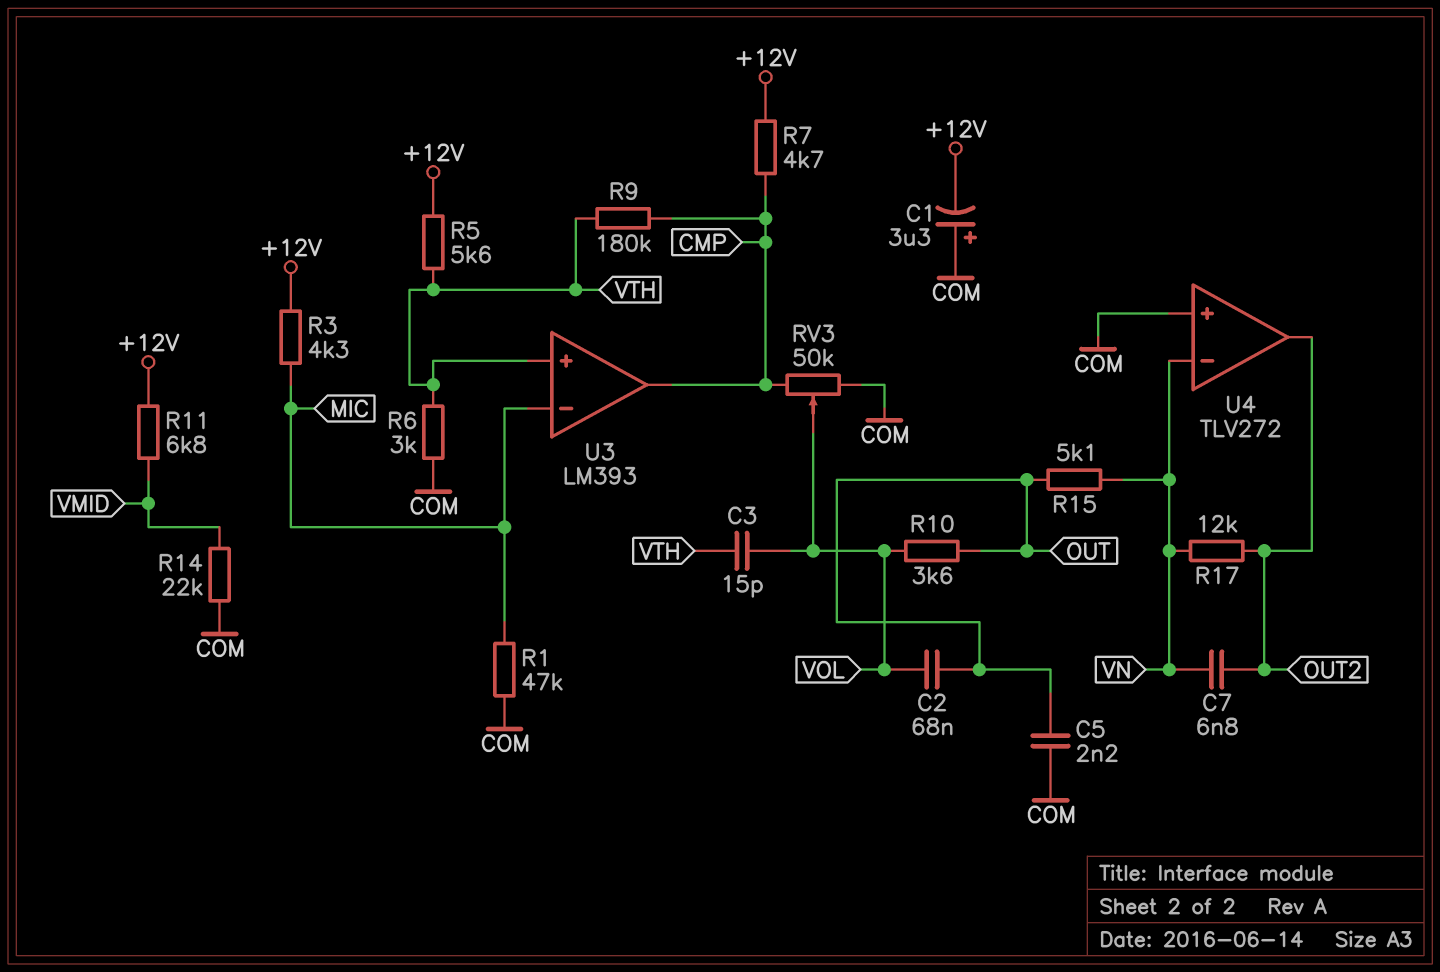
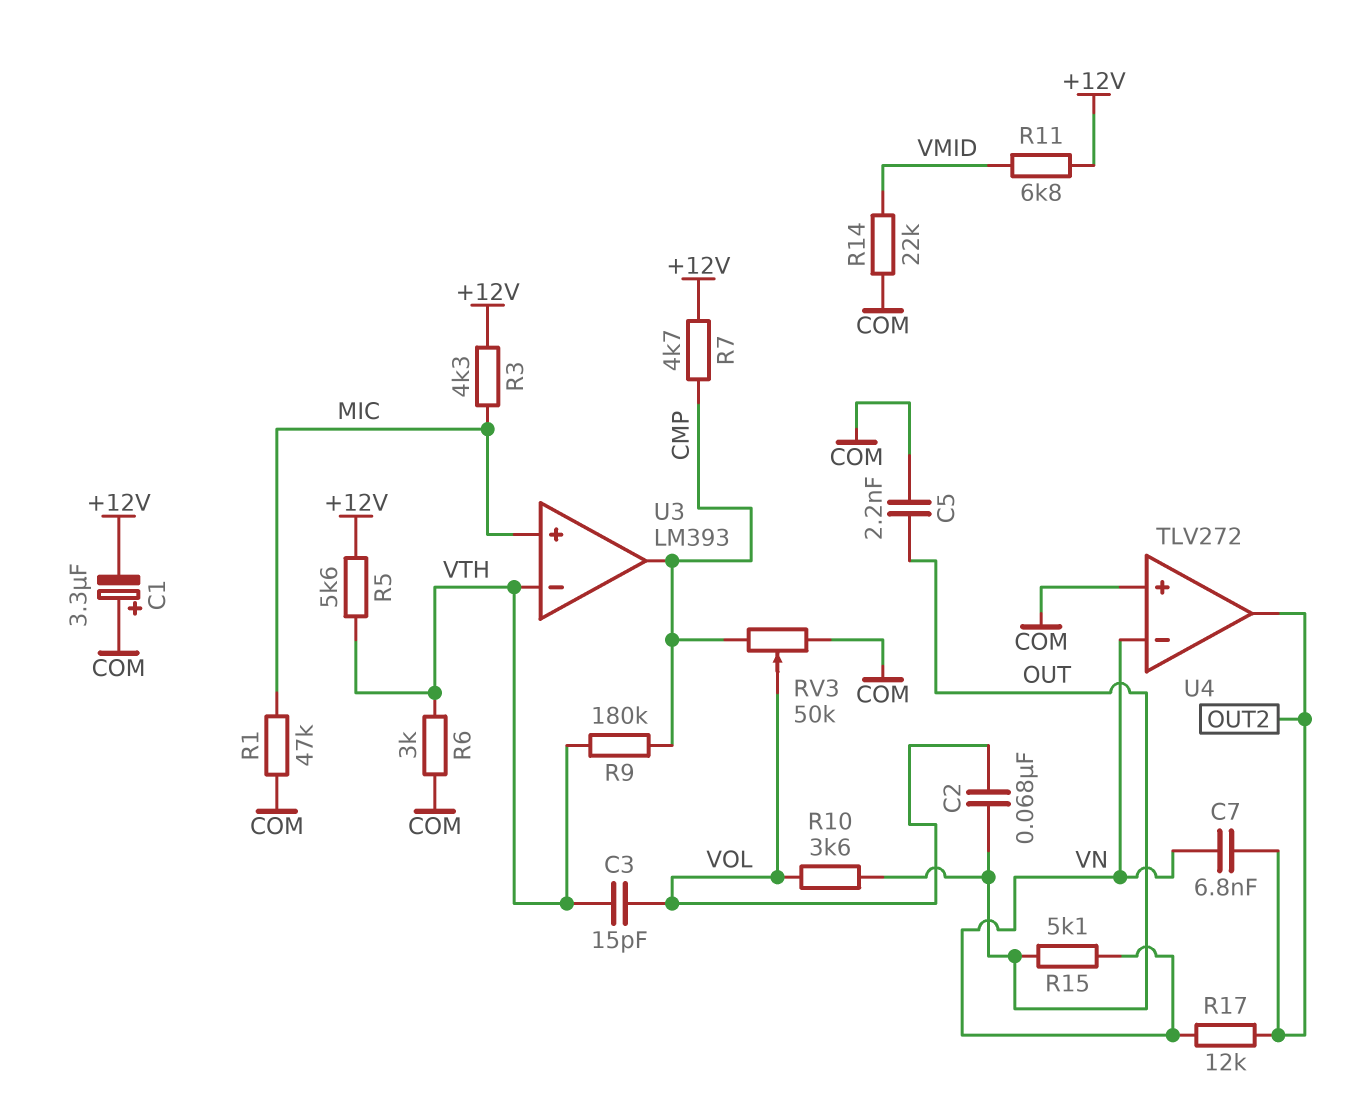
U3 pin in+: VTH -> MIC
U3 pin in-: MIC -> VTH

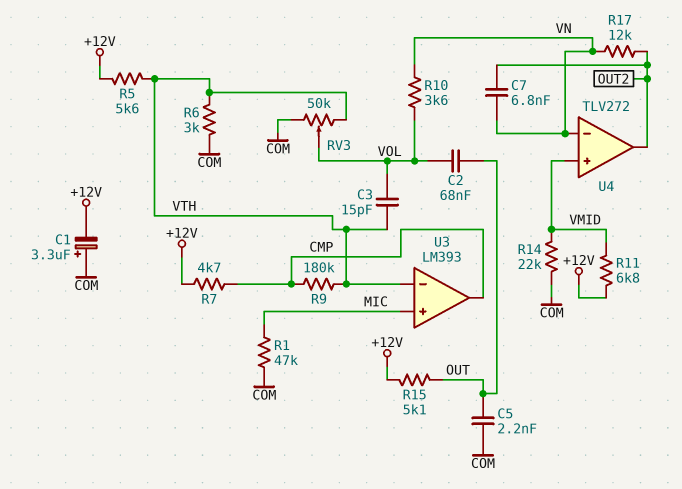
R3: 4.3k (+12V, MIC) -> none
R10: 3.6k (OUT, VOL) -> 3.6k (VN, VOL)
R15: 5.1k (OUT, VN) -> 5.1k (+12V, OUT)
RV3: 50k (CMP, COM, wiper VOL) -> 50k (COM, VTH, wiper VOL)
U4 pin in+: COM -> VMID

